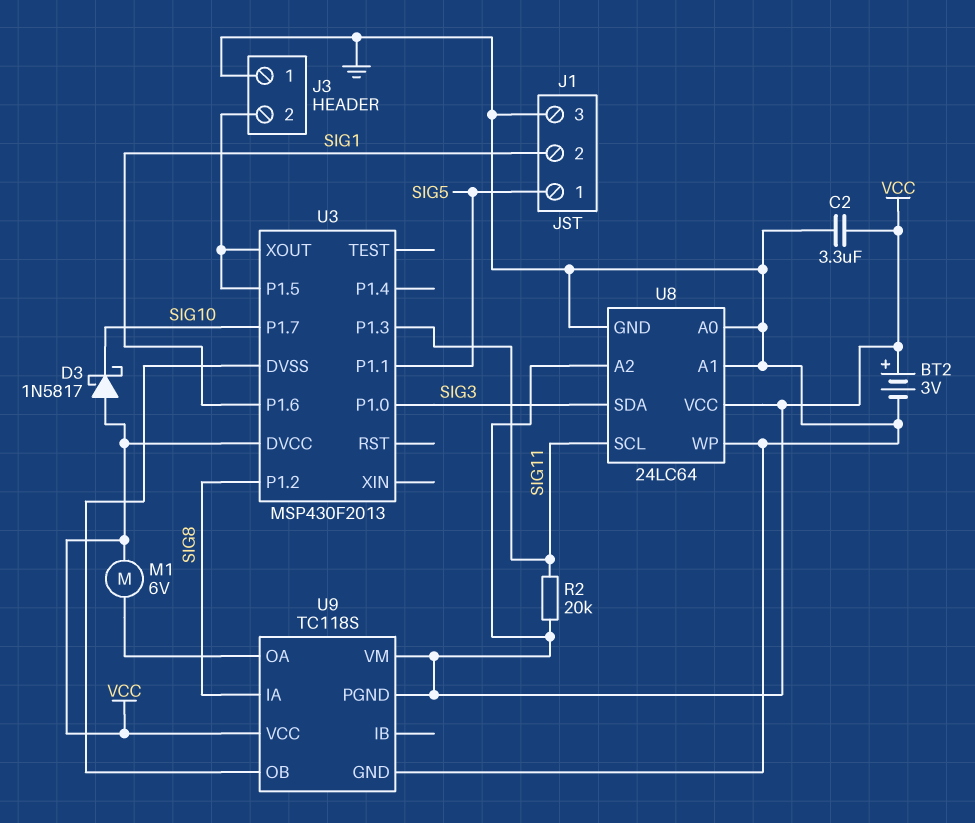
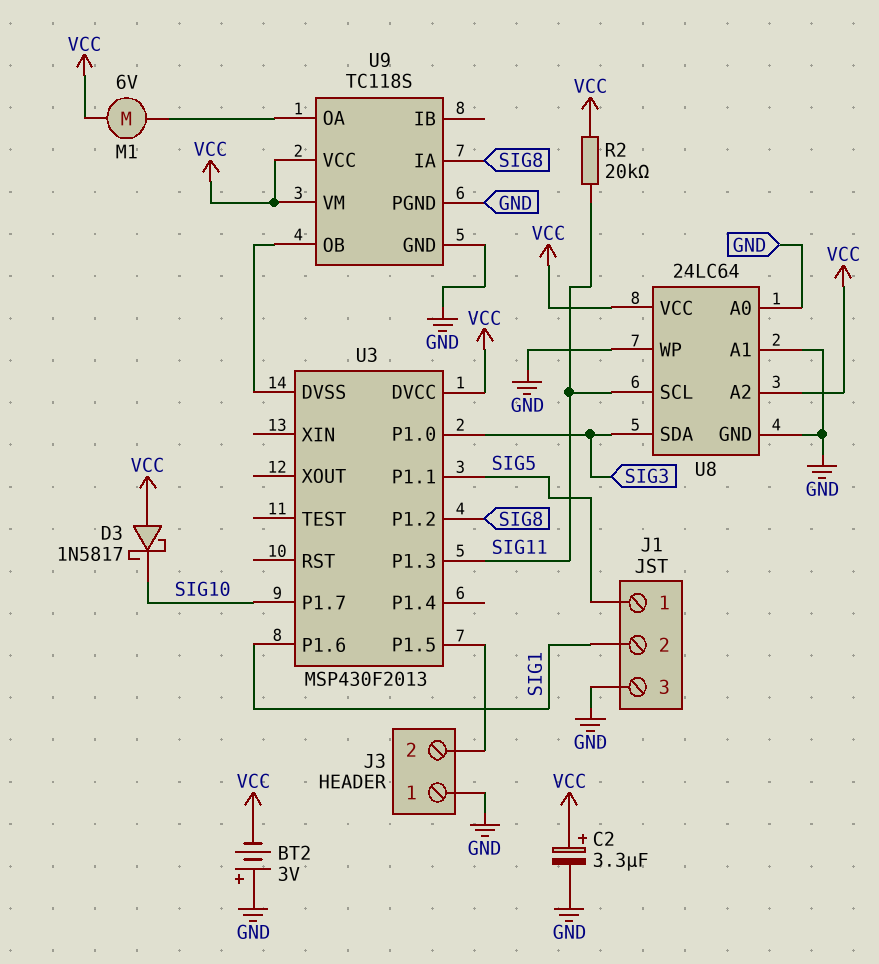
BT2: 3V (plus VCC, minus GND) -> 3V (plus GND, minus VCC)
C2: 3.3uF (GND, VCC) -> 3.3uF (plus VCC, minus GND)
U3 pin XOUT: J3/2 -> none
U9 pin PGND: VCC -> GND

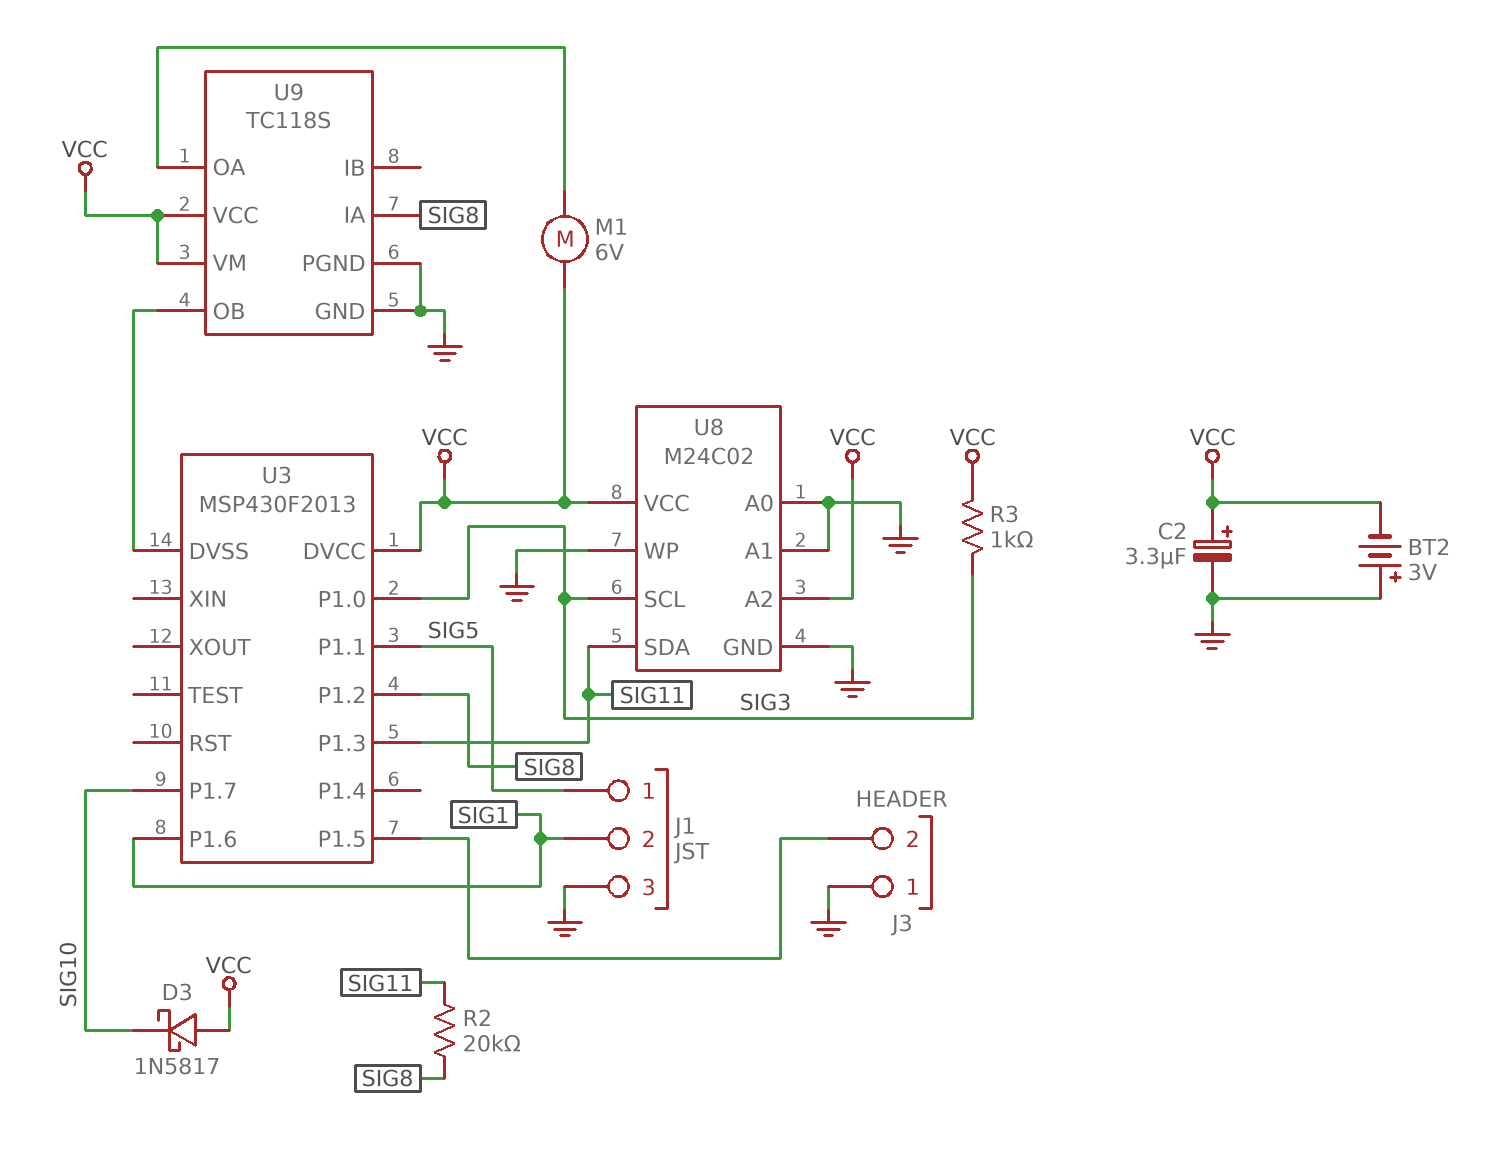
R2: 20k (SIG11, VCC) -> 20k (SIG8, SIG11)
R3: none -> 1k (SIG3, VCC)
U8: 24LC64 -> M24C02
U8 pin SCL: SIG11 -> SIG3
U8 pin SDA: SIG3 -> SIG11

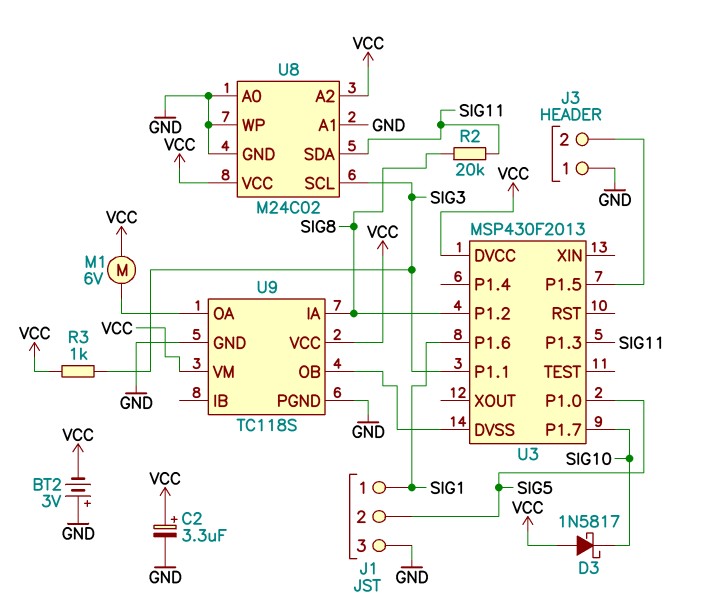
J1 pin 1: SIG5 -> SIG1
J1 pin 2: SIG1 -> SIG5
U3 pin P1.0: SIG3 -> SIG5
U3 pin P1.1: SIG5 -> SIG3

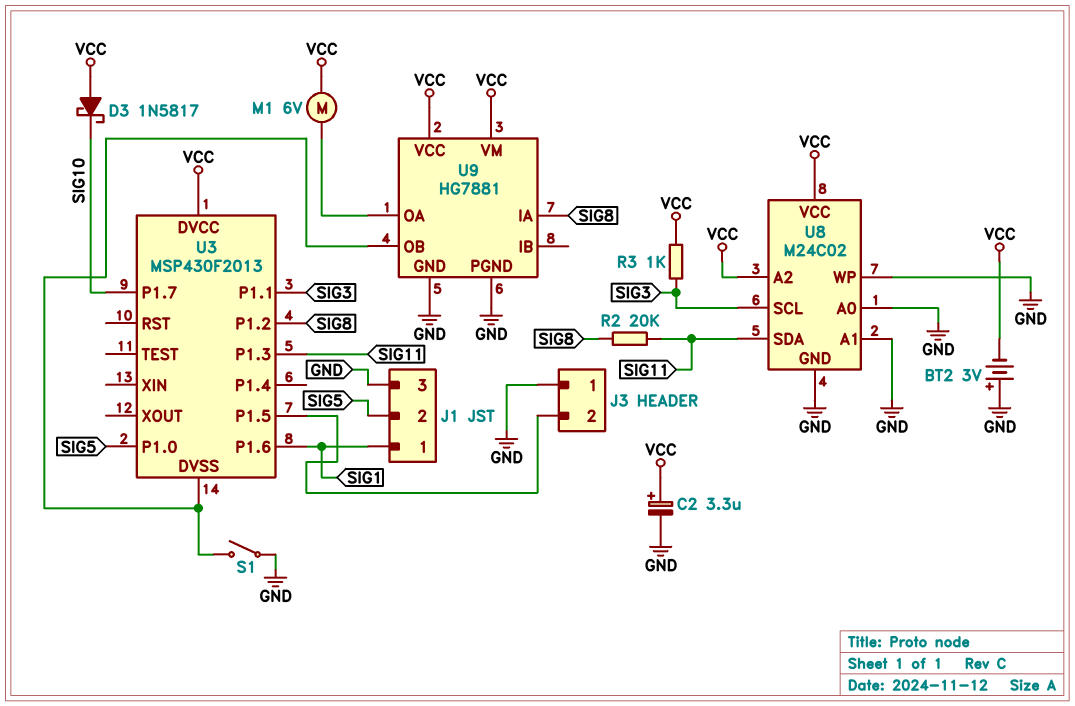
S1: none -> switch (GND, U3/DVSS)
U9: TC118S -> HG7881

